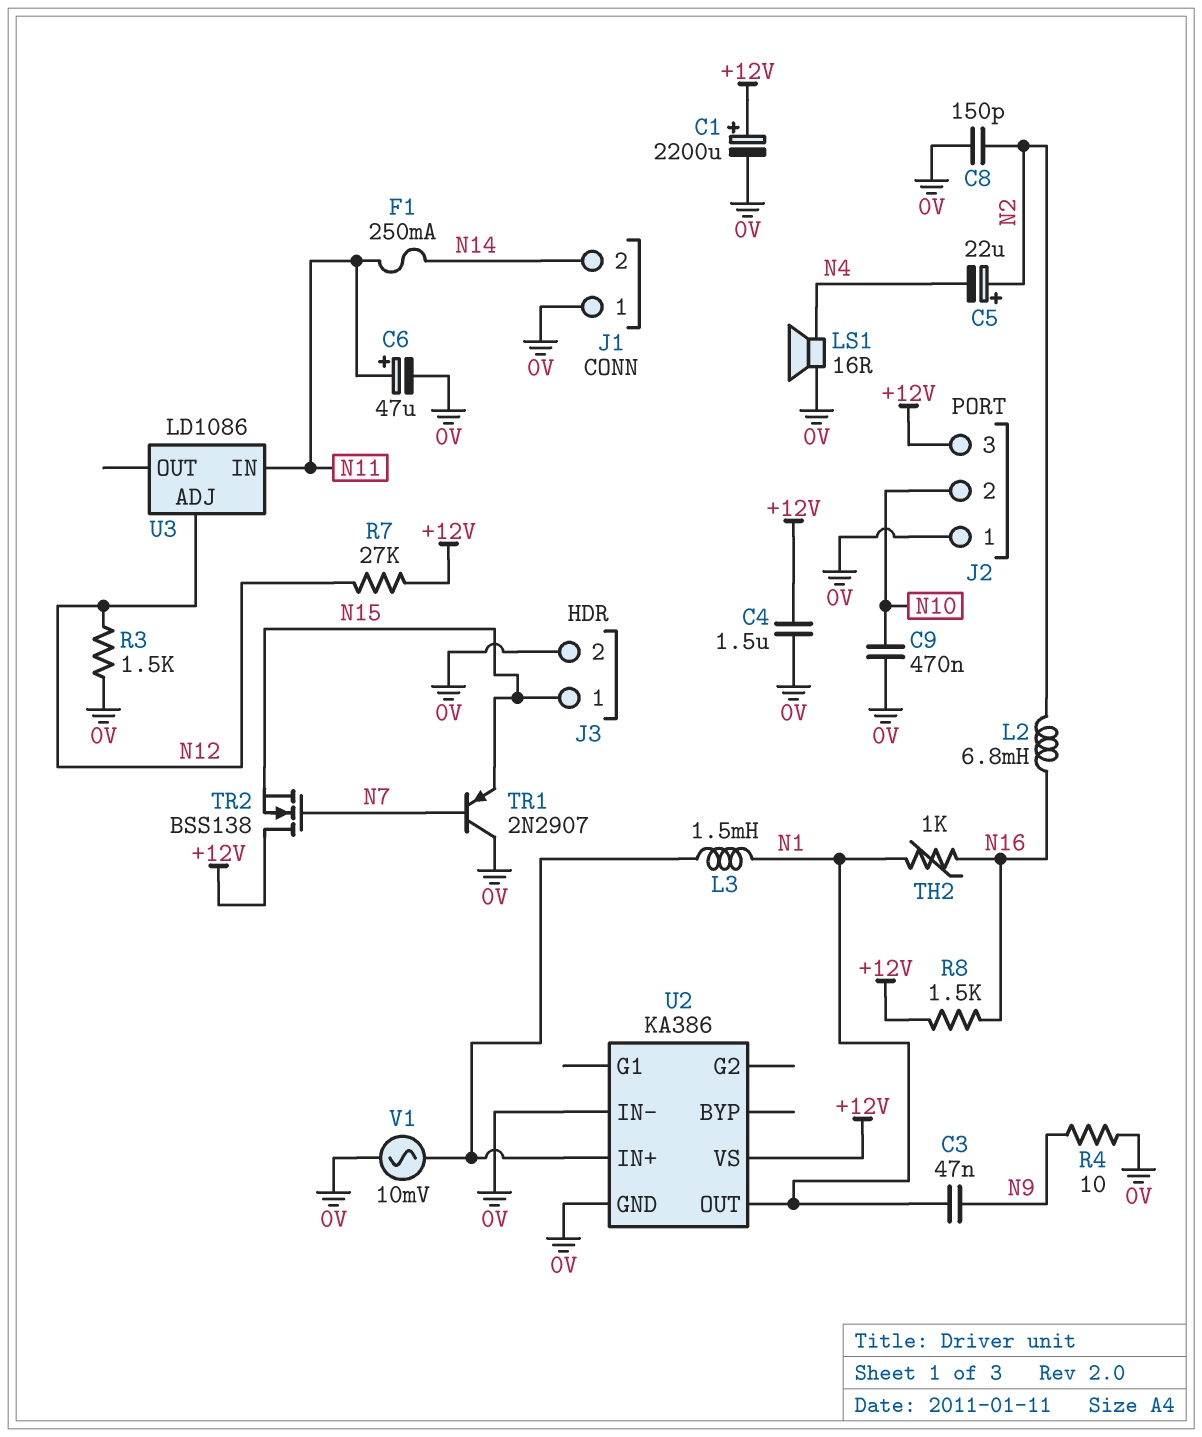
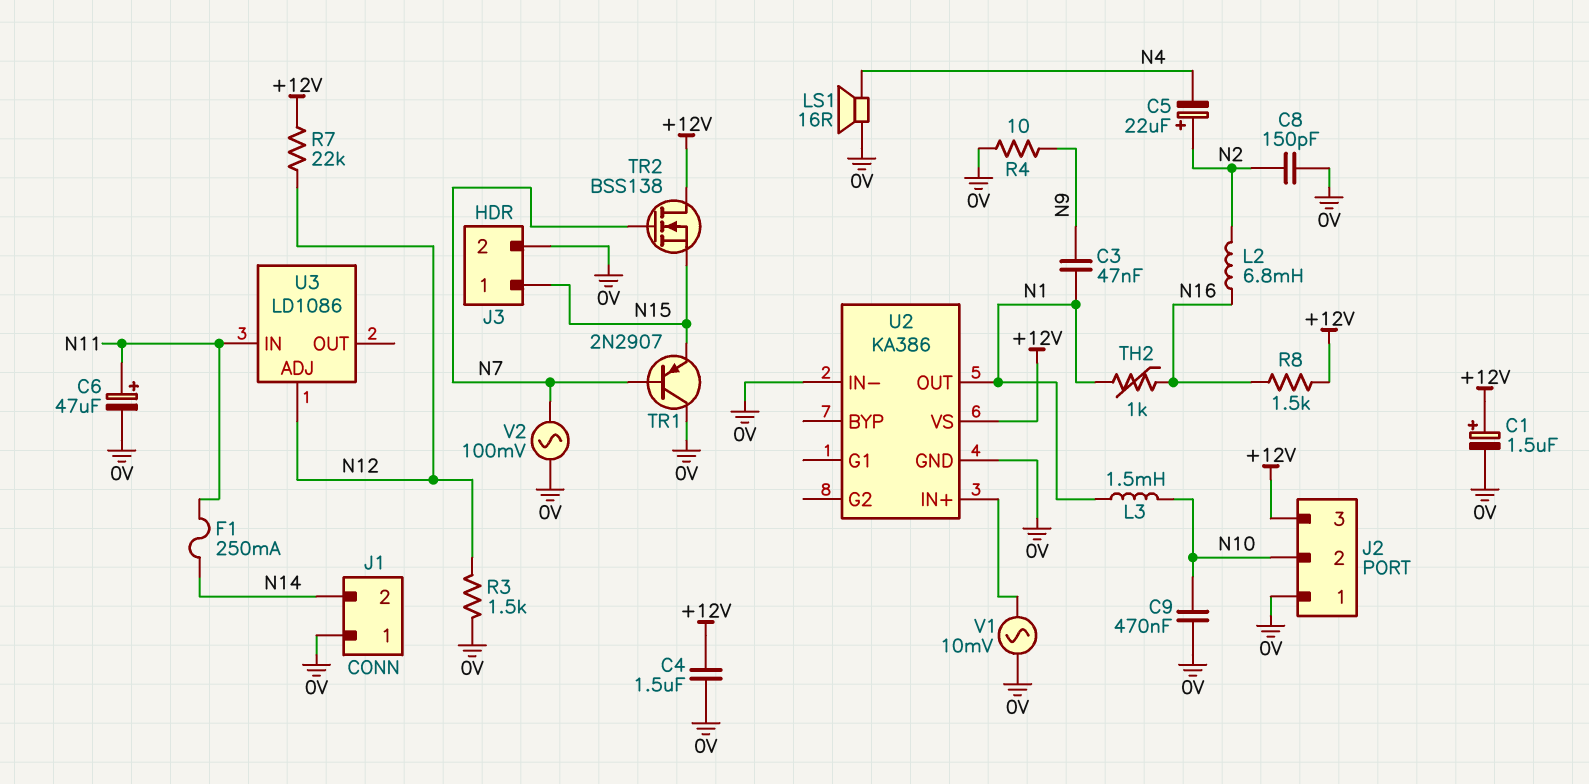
C1: 2200uF (plus +12V, minus 0V) -> 1.5uF (plus +12V, minus 0V)
L3: 1.5mH (N1, U2/IN+) -> 1.5mH (N1, N10)
R7: 27k (+12V, N12) -> 22k (+12V, N12)
V2: none -> AC 100mV (0V, N7)

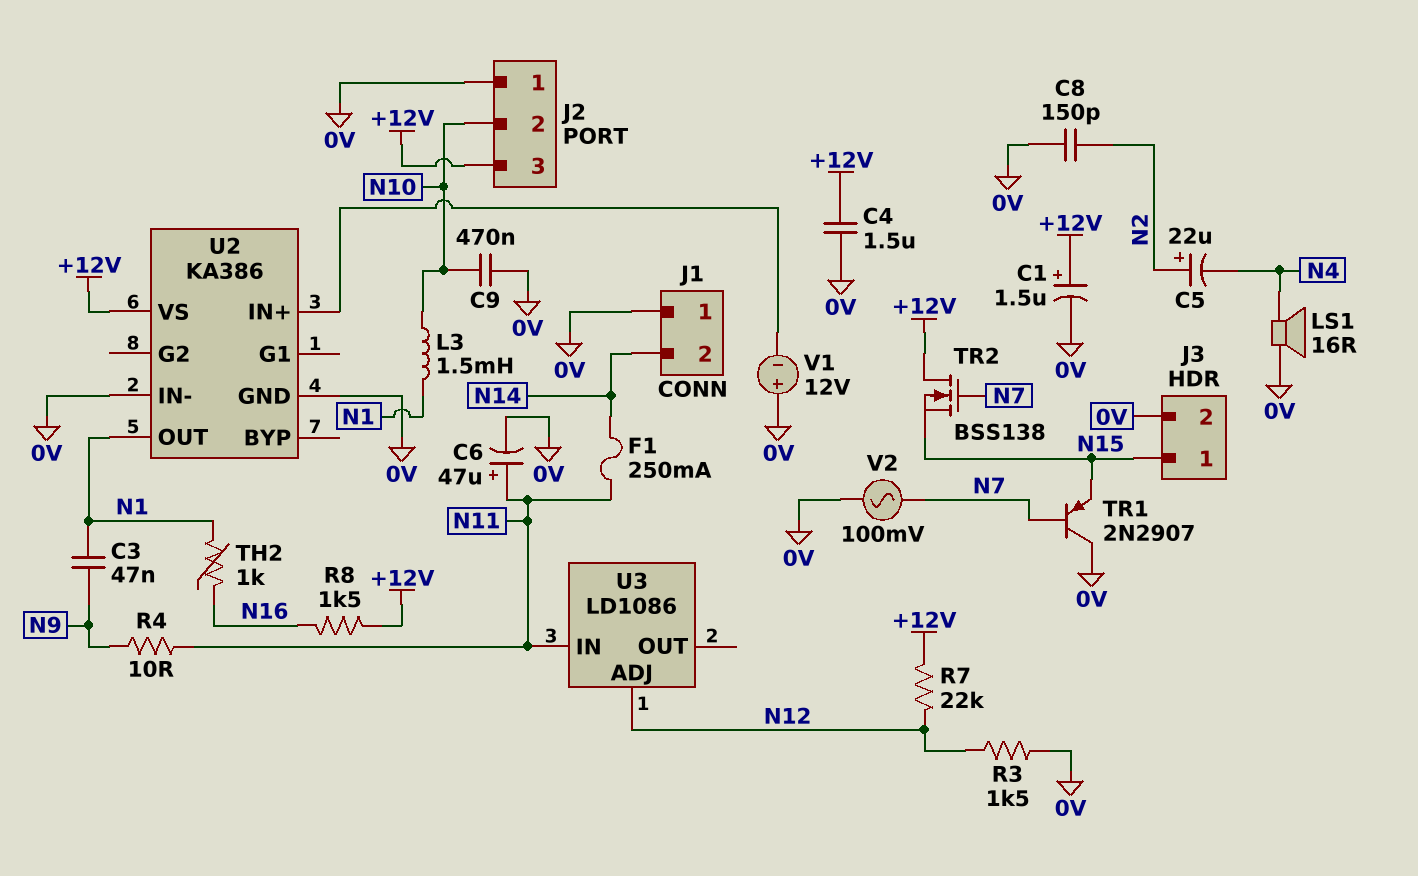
L2: 6.8mH (N2, N16) -> none
R4: 10 (0V, N9) -> 10 (N9, N11)
V1: AC 10mV (0V, U2/IN+) -> 12V (plus 0V, minus U2/IN+)

